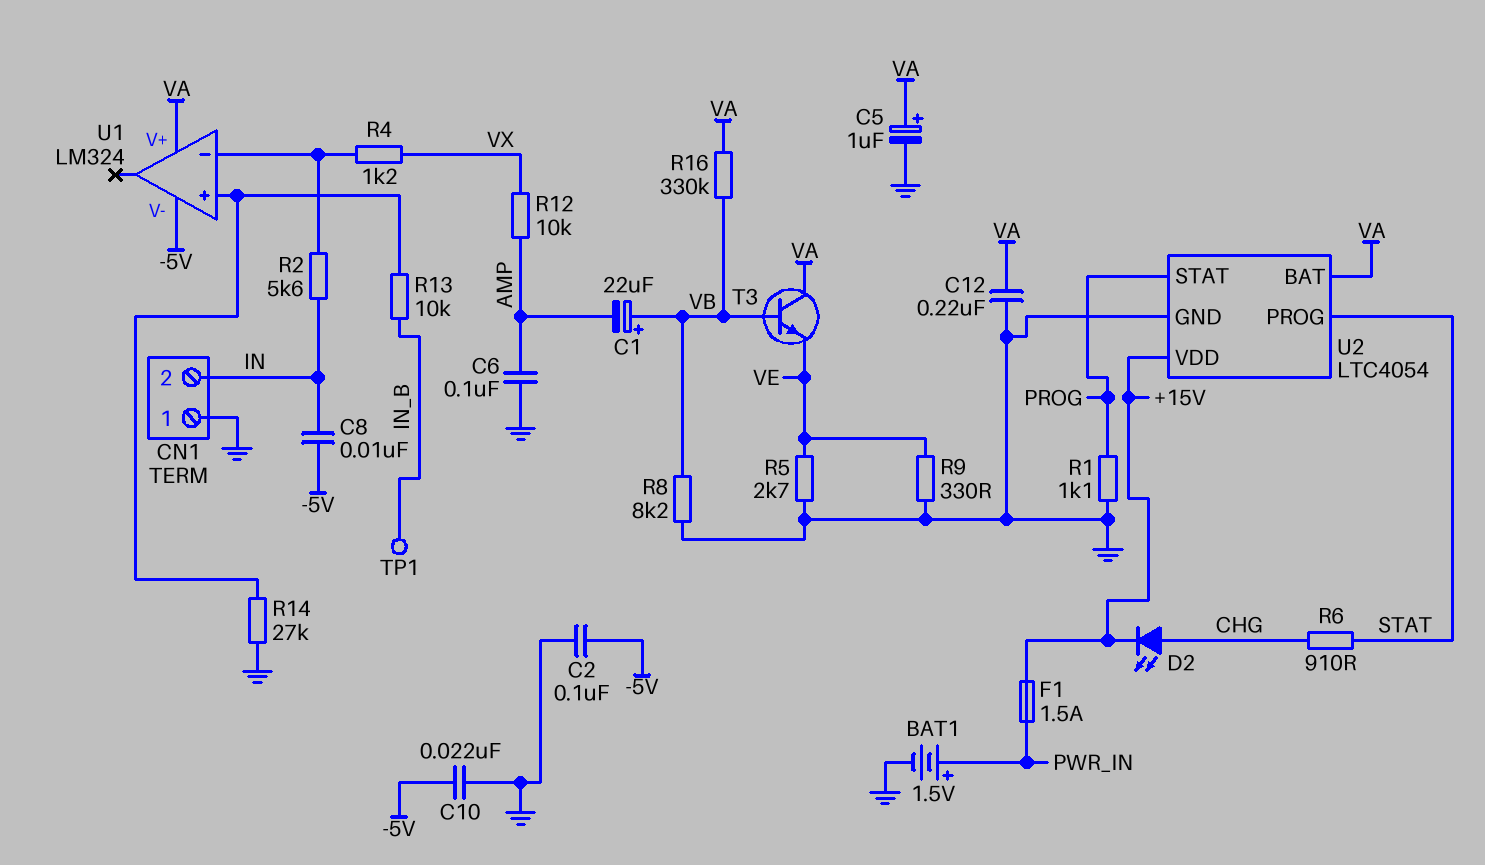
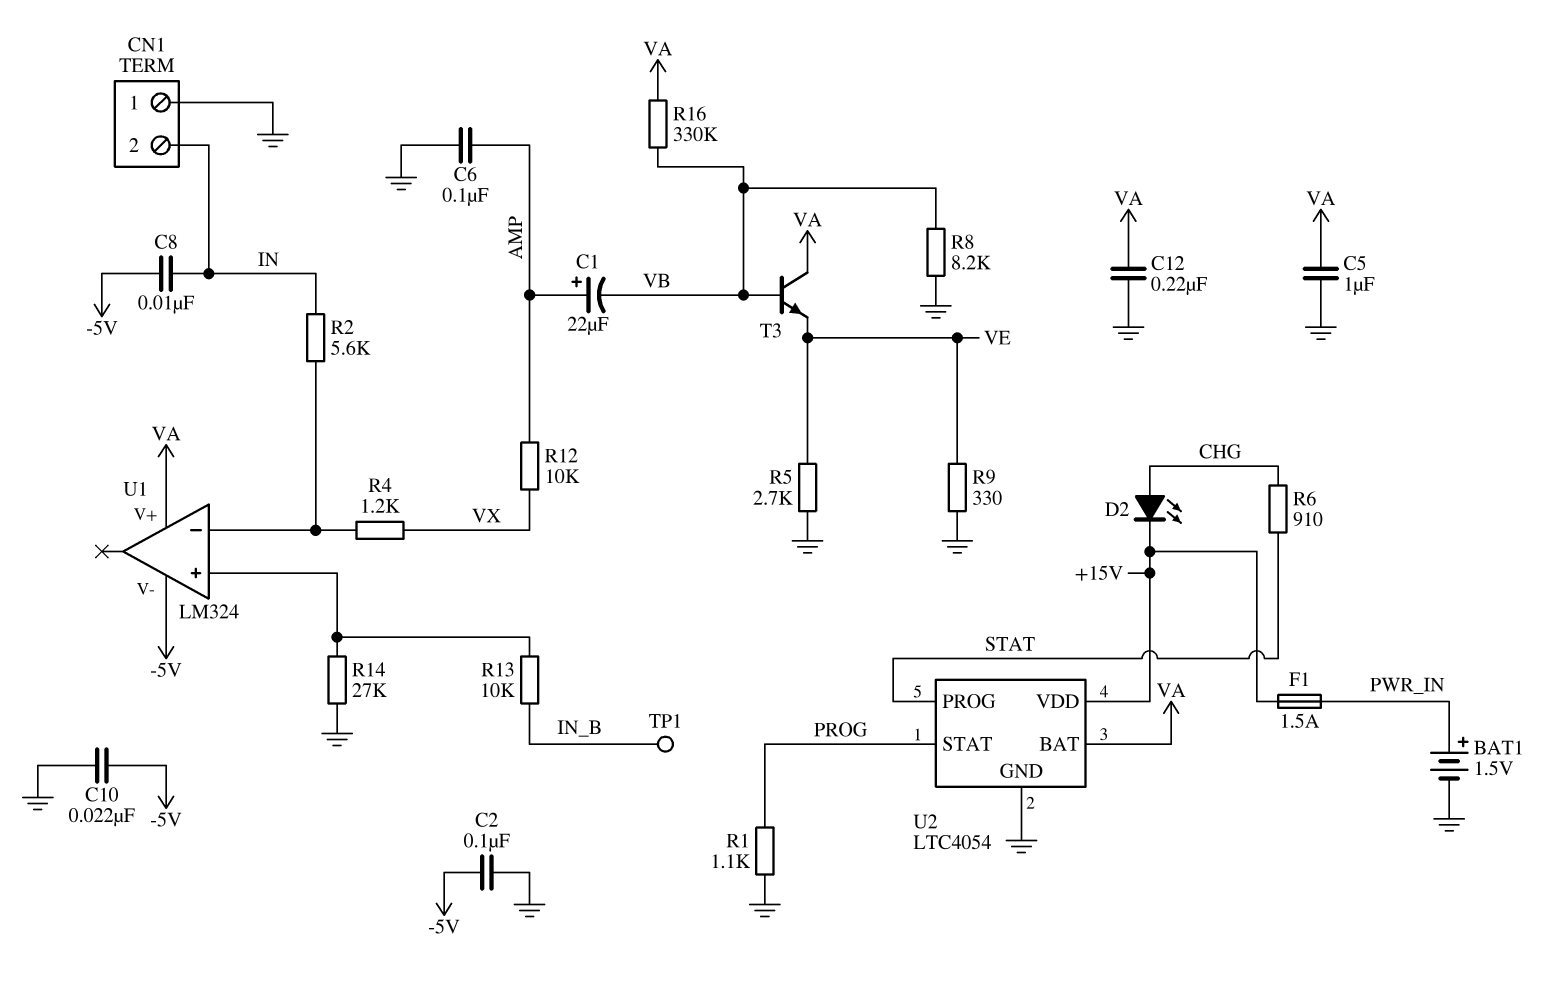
C1: 22uF (plus VB, minus AMP) -> 22uF (plus AMP, minus VB)
C5: 1uF (plus VA, minus GND) -> 1uF (GND, VA)

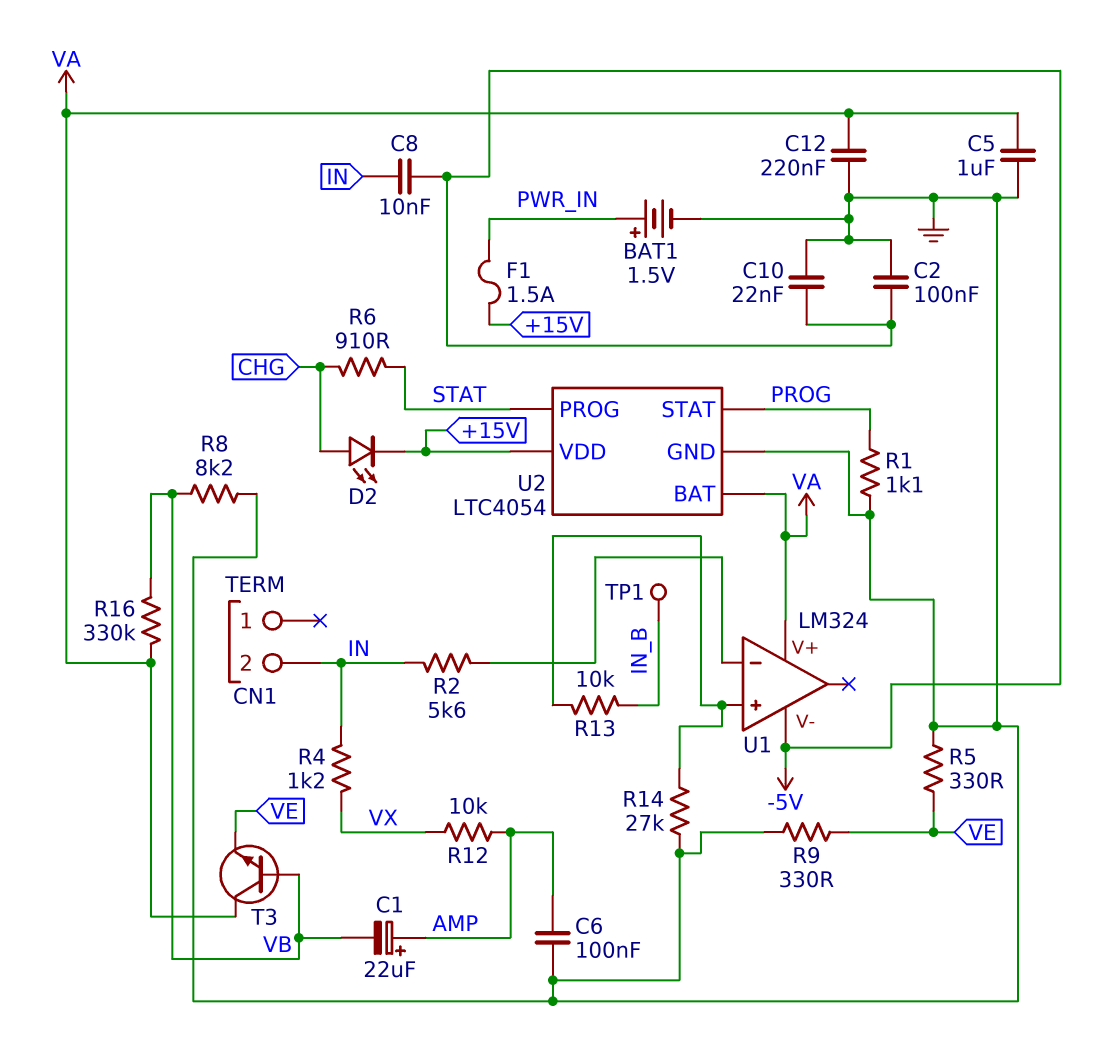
CN1 pin 1: GND -> none
R4: 1.2k (U1/in-, VX) -> 1.2k (IN, VX)
R5: 2.7k (GND, VE) -> 330 (GND, VE)

